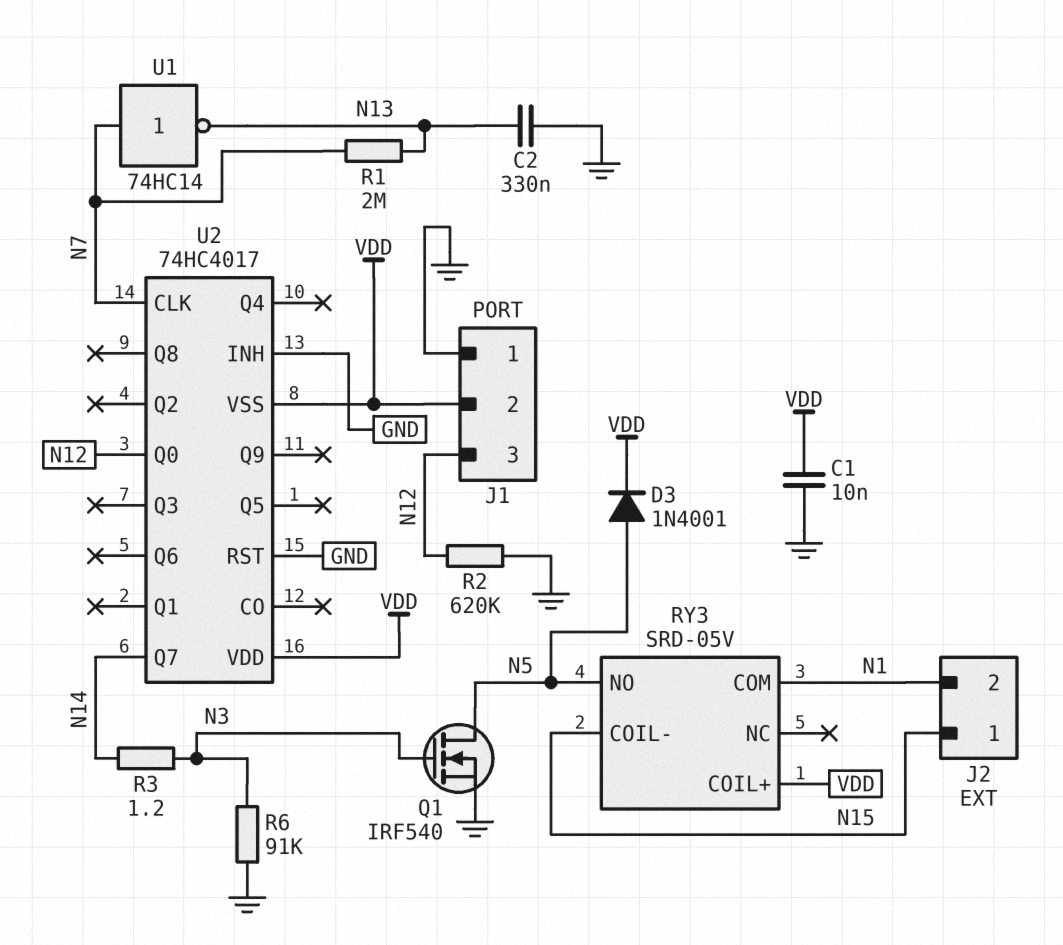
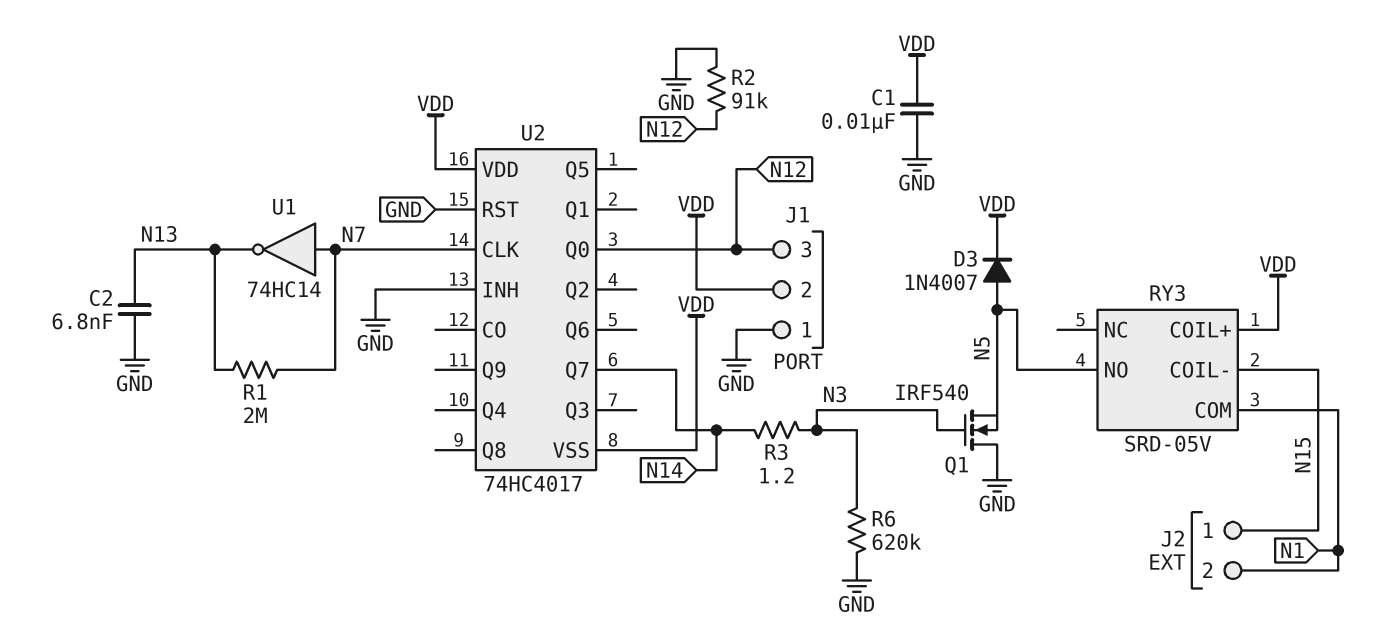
C2: 330nF (GND, N13) -> 6.8nF (GND, N13)
D3: diode 1N4001 (A N5, K VDD) -> diode 1N4007 (A N5, K VDD)
Q1: NMOS IRF540 (G N3, D N5, S GND) -> NMOS IRF540 (G N3, D GND, S N5)
R2: 620k (GND, N12) -> 91k (GND, N12)
R6: 91k (GND, N3) -> 620k (GND, N3)

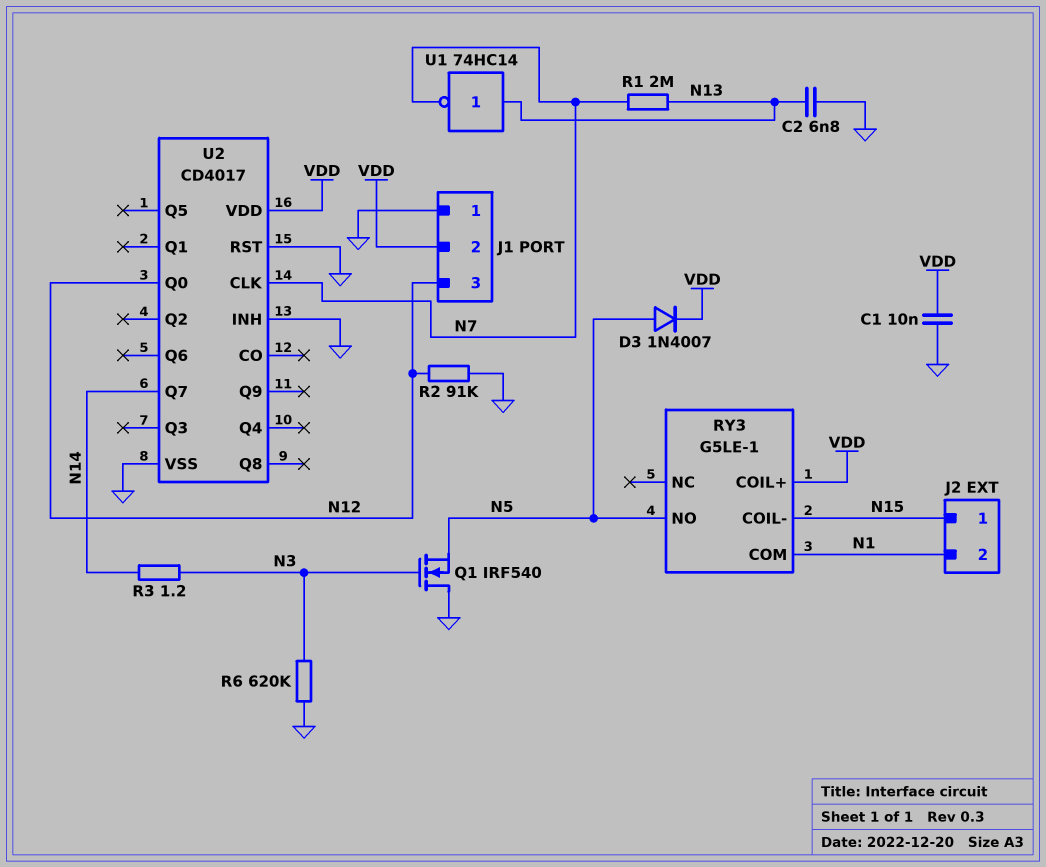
RY3: SRD-05V -> G5LE-1
U1: NOT 74HC14 (in N7, out N13) -> NOT 74HC14 (in N13, out N7)
U2: 74HC4017 -> CD4017
U2 pin VSS: VDD -> GND

